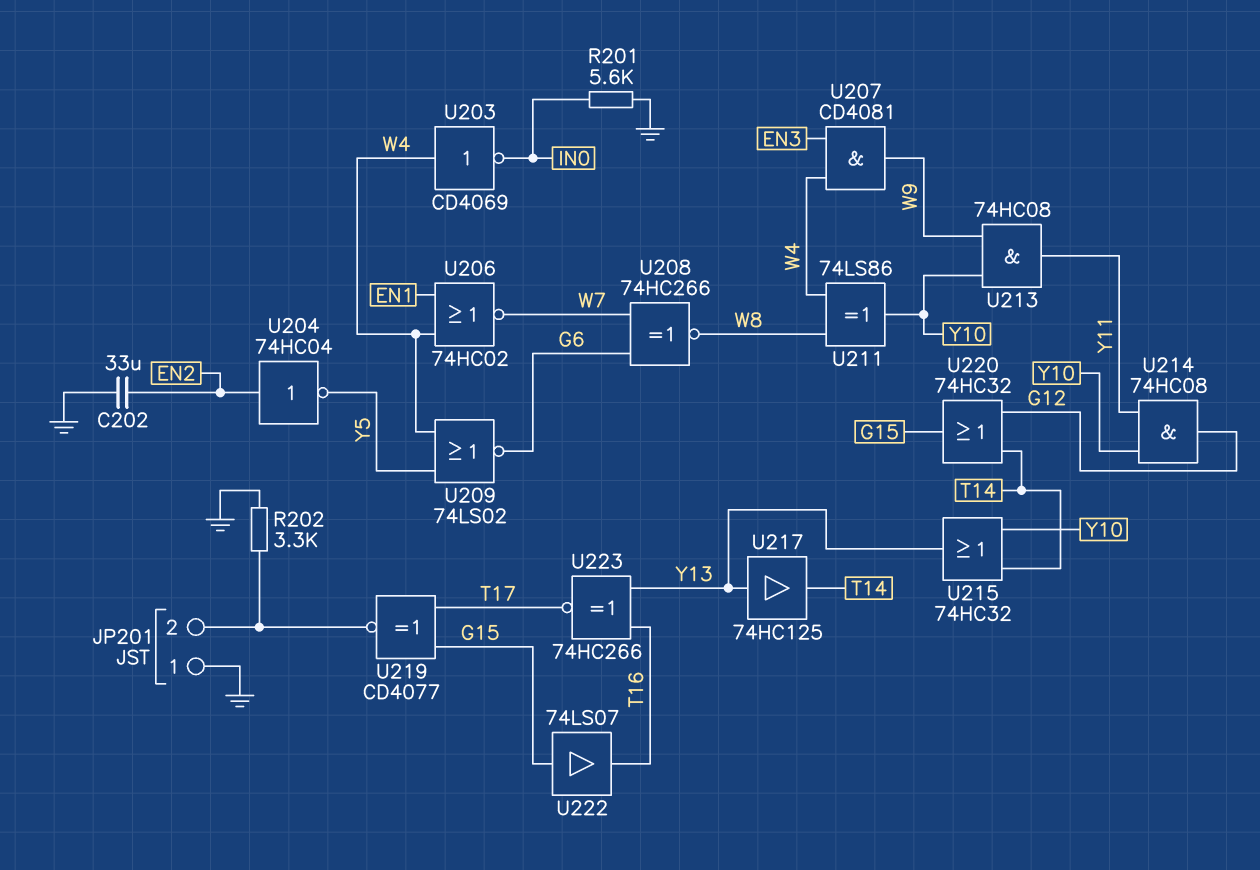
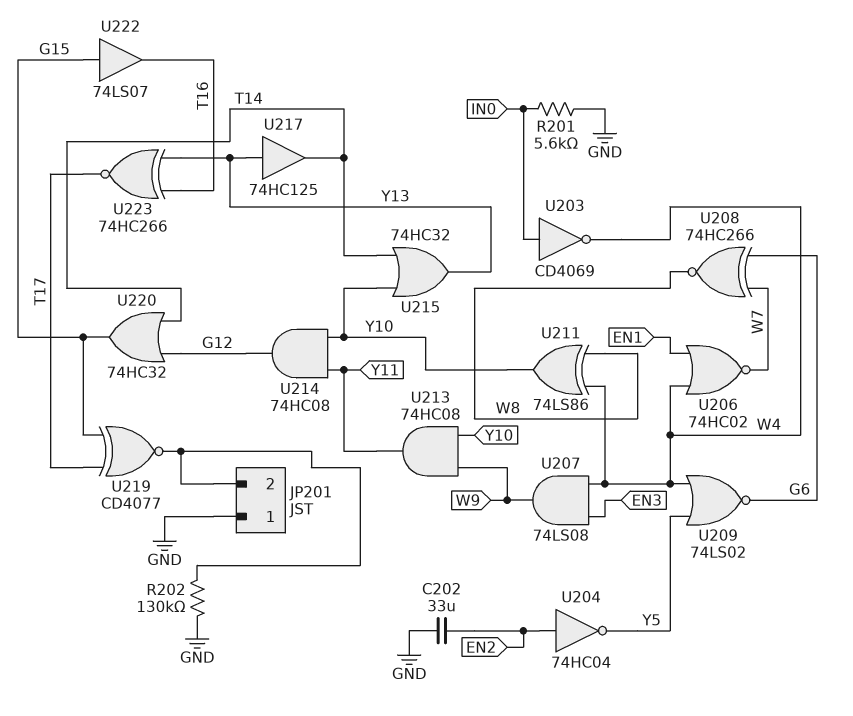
R202: 3.3k (GND, JP201/2) -> 130k (GND, JP201/2)
U203: NOT CD4069 (in W4, out IN0) -> NOT CD4069 (in IN0, out W4)
U207: AND CD4081 (in EN3, in W4, out W9) -> AND 74LS08 (in EN3, in W4, out W9)

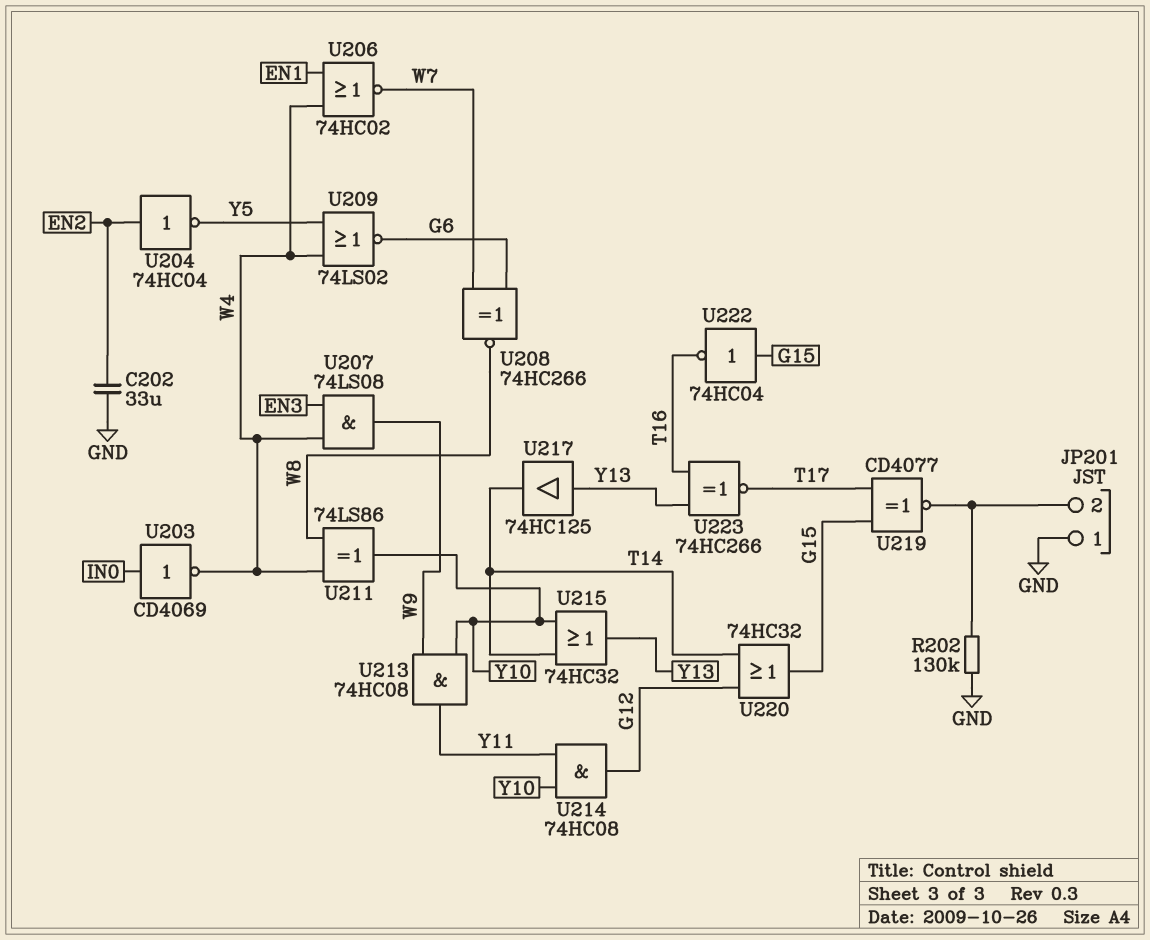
R201: 5.6k (GND, IN0) -> none
U222: buffer 74LS07 (in G15, out T16) -> NOT 74HC04 (in G15, out T16)

